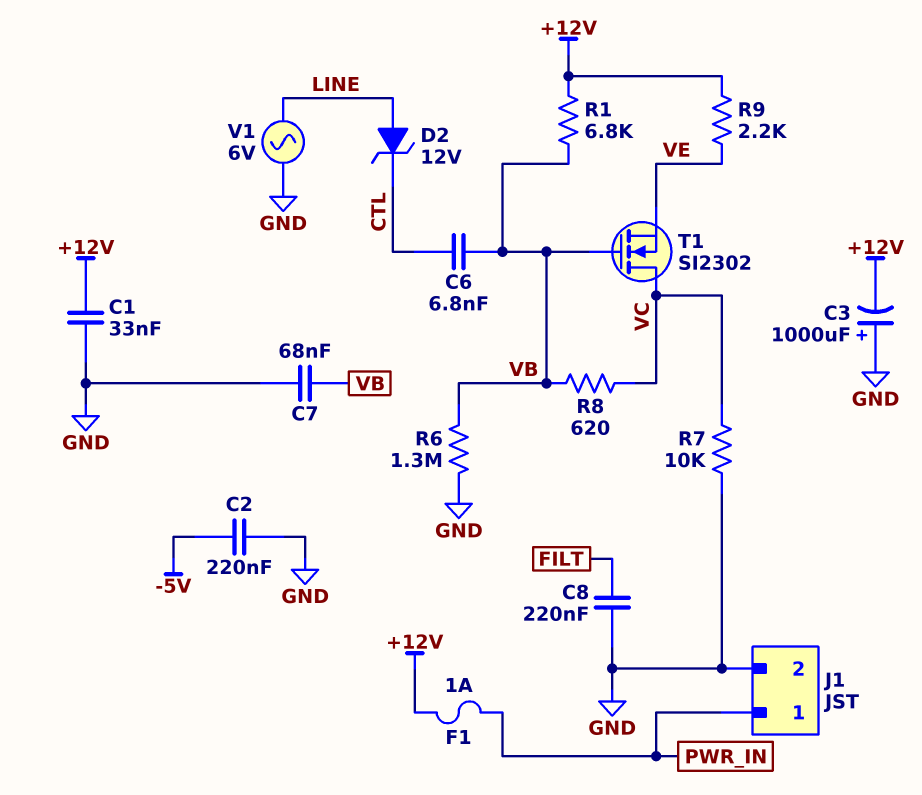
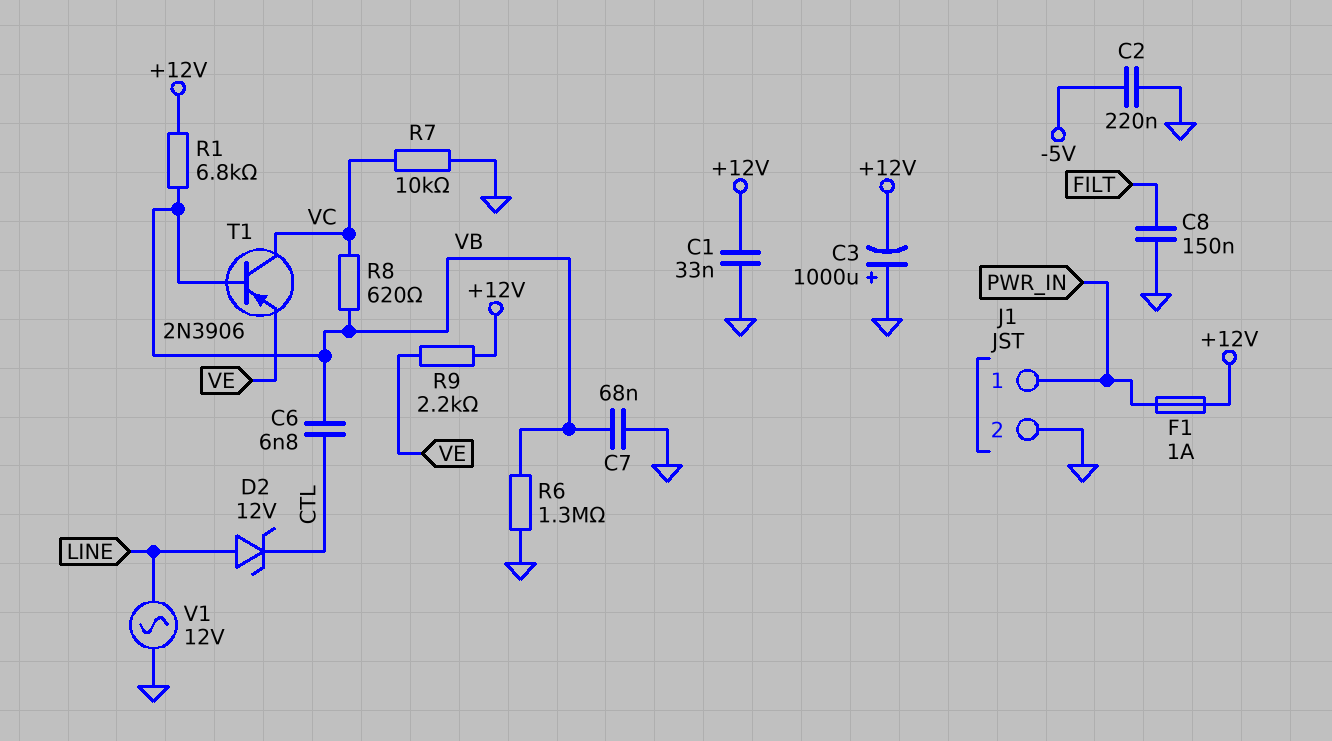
C8: 220nF (FILT, GND) -> 150nF (FILT, GND)
T1: NMOS SI2302 (G VB, D VC, S VE) -> PNP 2N3906 (B VB, C VC, E VE)
V1: AC 6V (GND, LINE) -> AC 12V (GND, LINE)

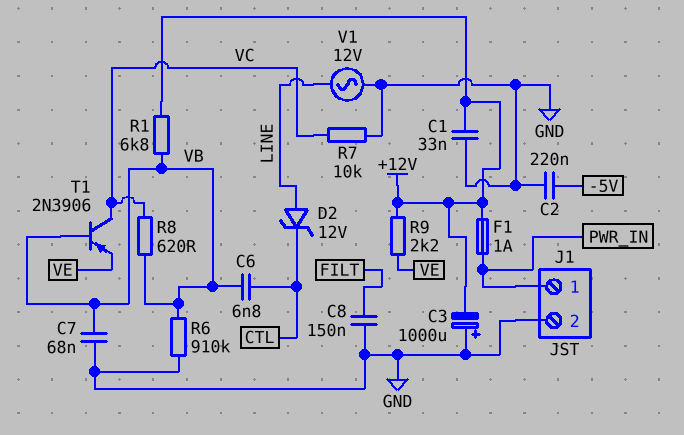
R6: 1.3M (GND, VB) -> 910k (GND, VB)

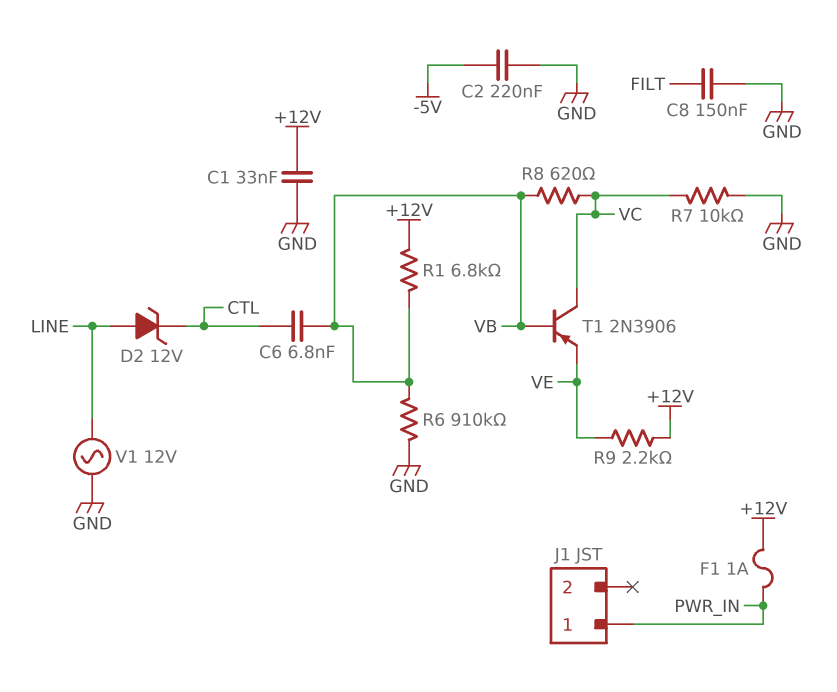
C3: 1000uF (plus GND, minus +12V) -> none
C7: 68nF (GND, VB) -> none
J1 pin 2: GND -> none

